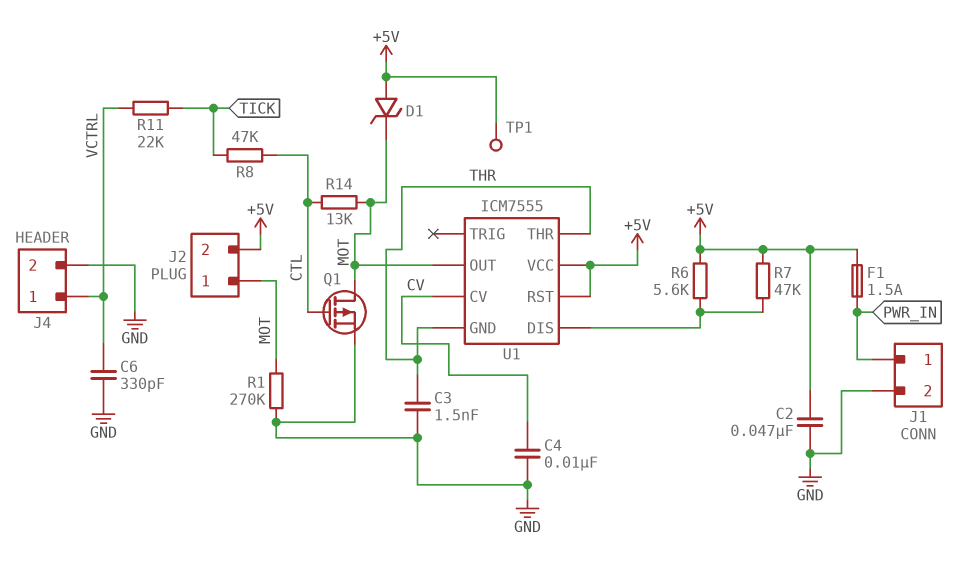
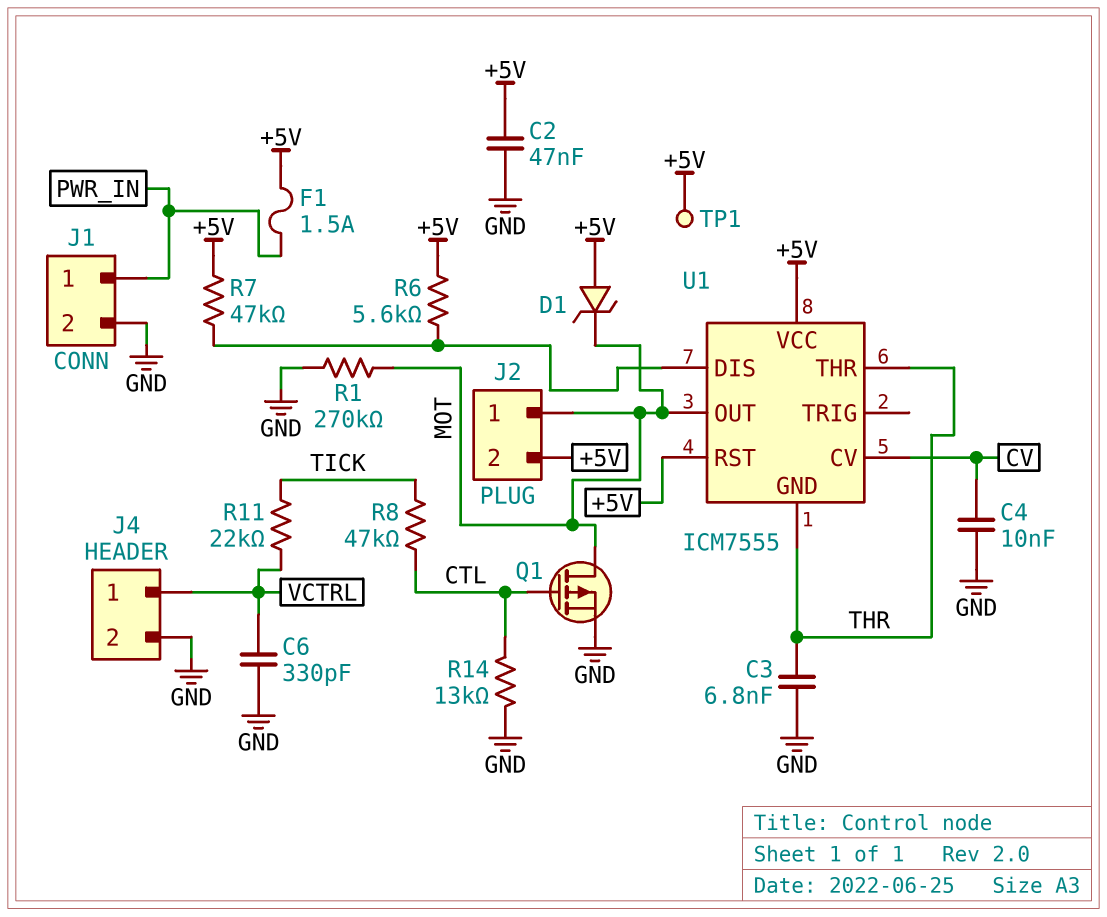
C3: 1.5nF (GND, THR) -> 6.8nF (GND, THR)
R14: 13k (CTL, MOT) -> 13k (CTL, GND)

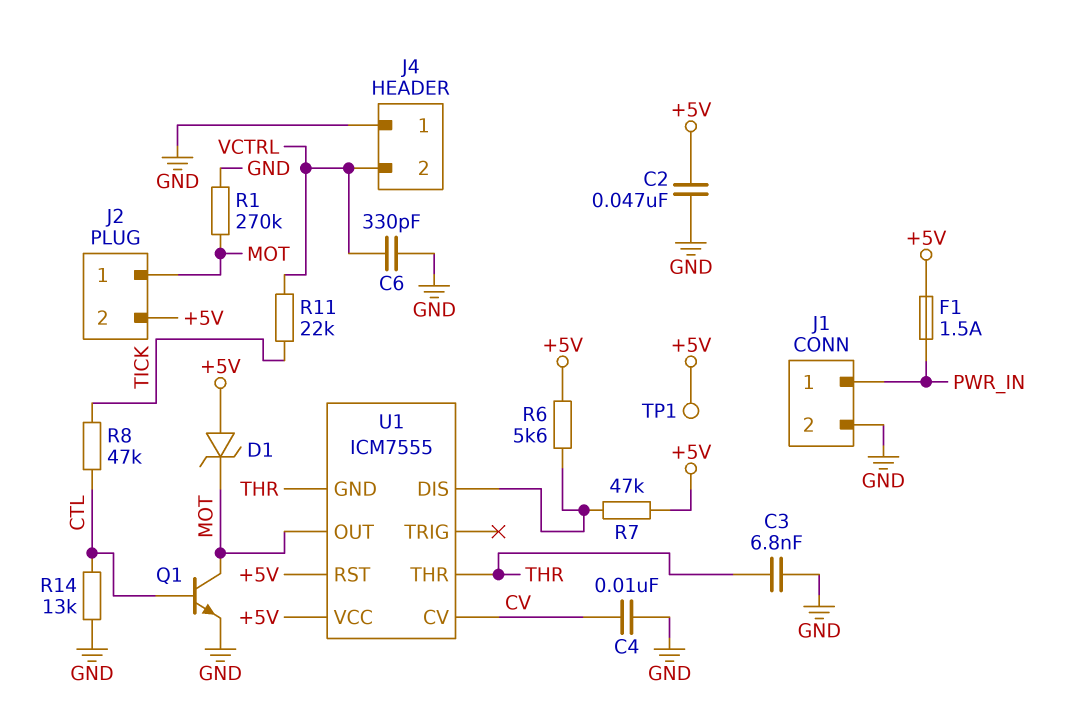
J4 pin 1: VCTRL -> GND
J4 pin 2: GND -> VCTRL
Q1: PMOS (G CTL, D MOT, S GND) -> NPN (B CTL, C MOT, E GND)

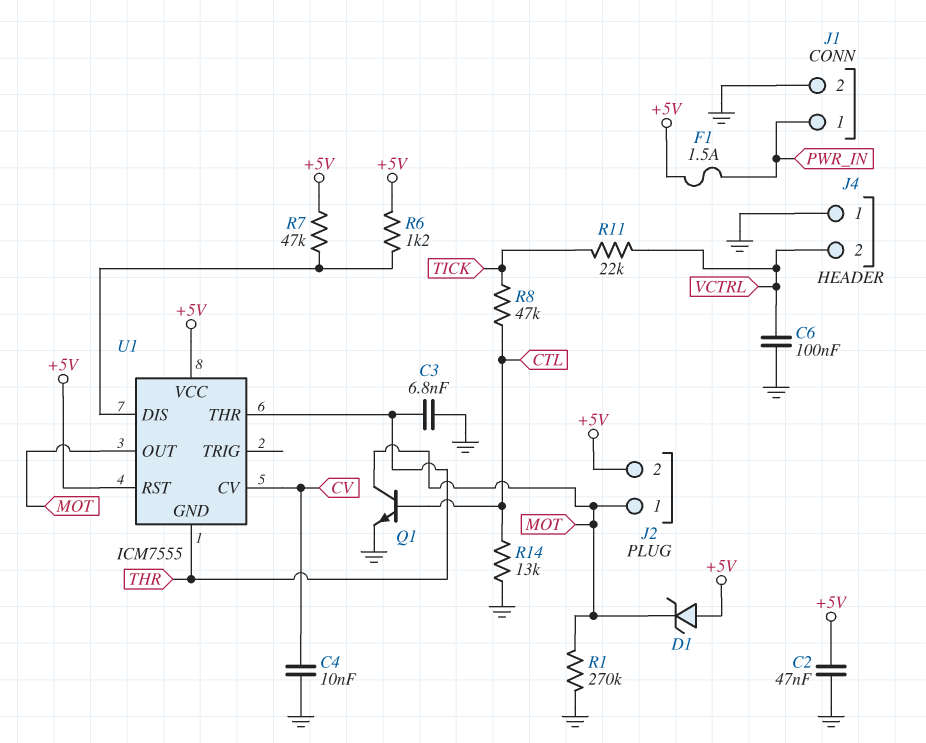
C6: 330pF (GND, VCTRL) -> 100nF (GND, VCTRL)
R6: 5.6k (+5V, U1/DIS) -> 1.2k (+5V, U1/DIS)
TP1: test point (+5V) -> none

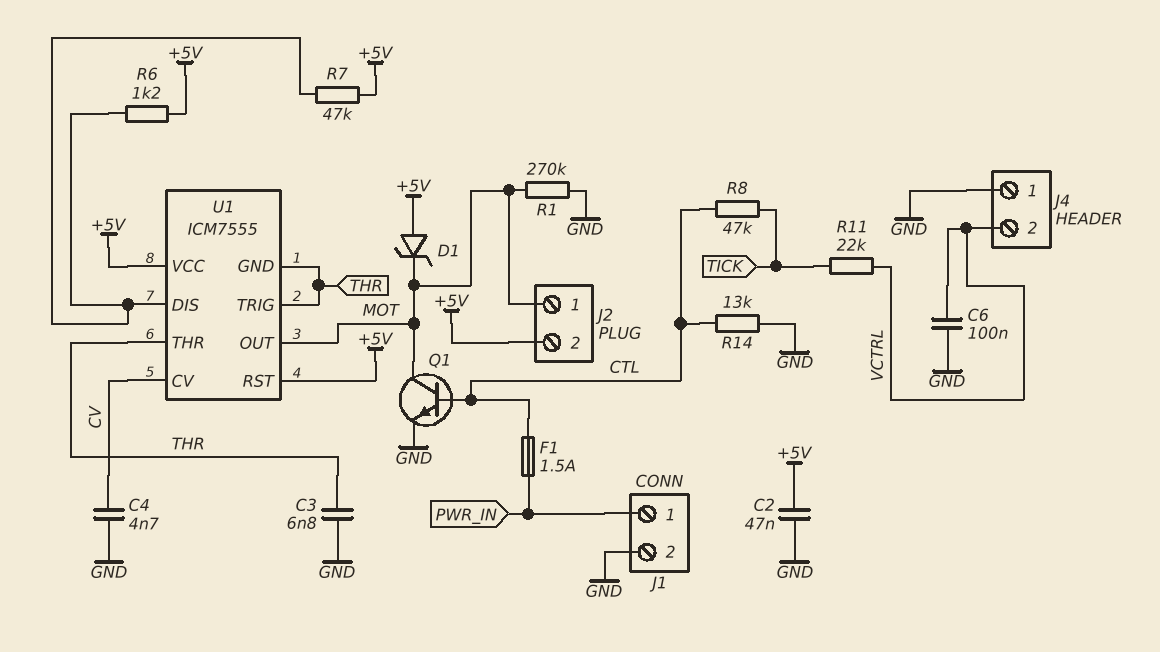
C4: 10nF (CV, GND) -> 4.7nF (CV, GND)
F1: 1.5A (+5V, PWR_IN) -> 1.5A (CTL, PWR_IN)
U1 pin TRIG: none -> THR

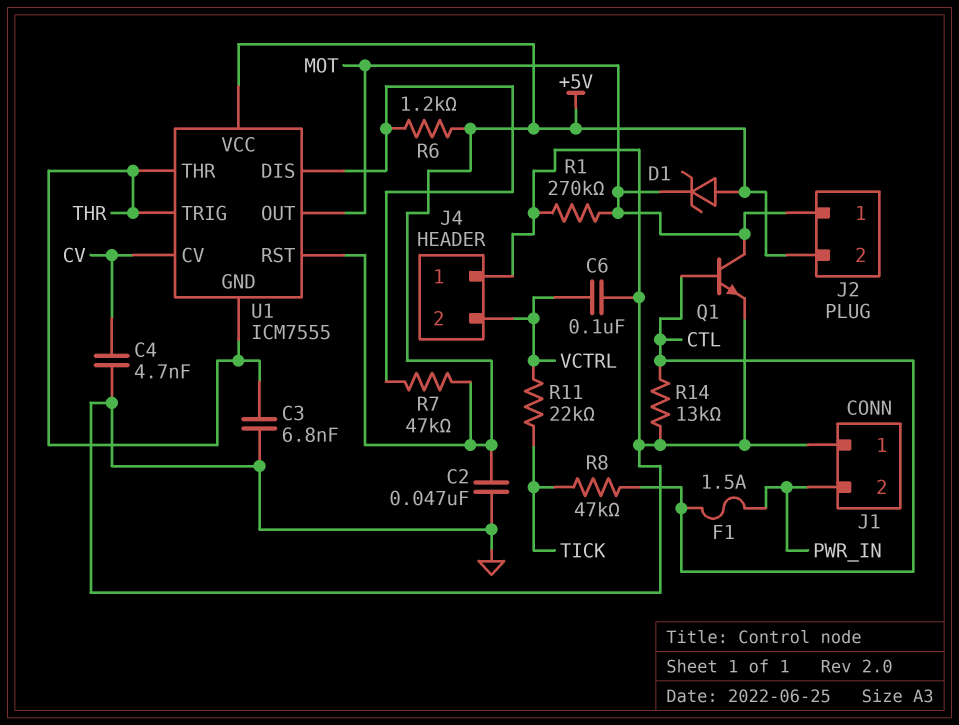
J1 pin 1: PWR_IN -> GND
J1 pin 2: GND -> PWR_IN

